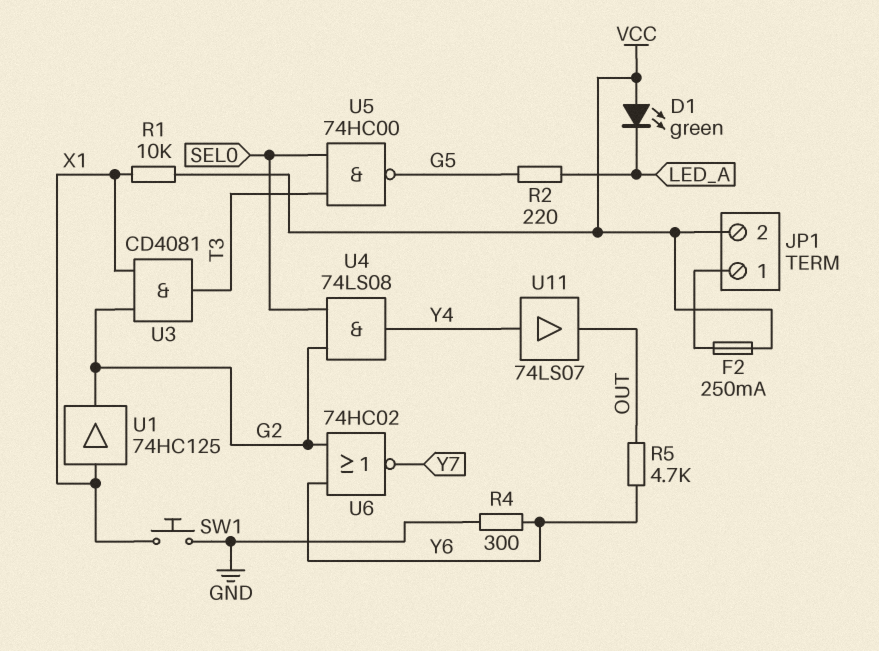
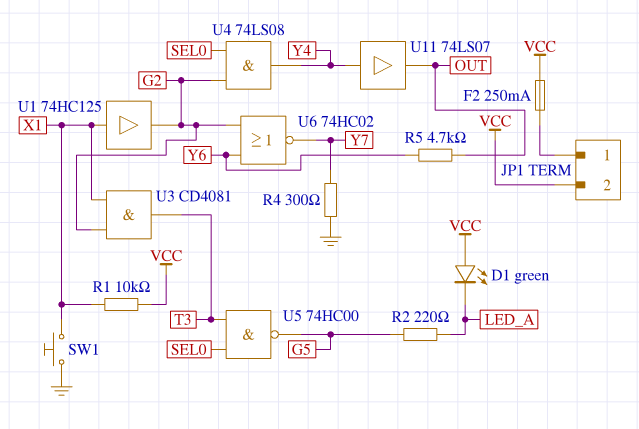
R4: 300 (GND, Y6) -> 300 (GND, Y7)

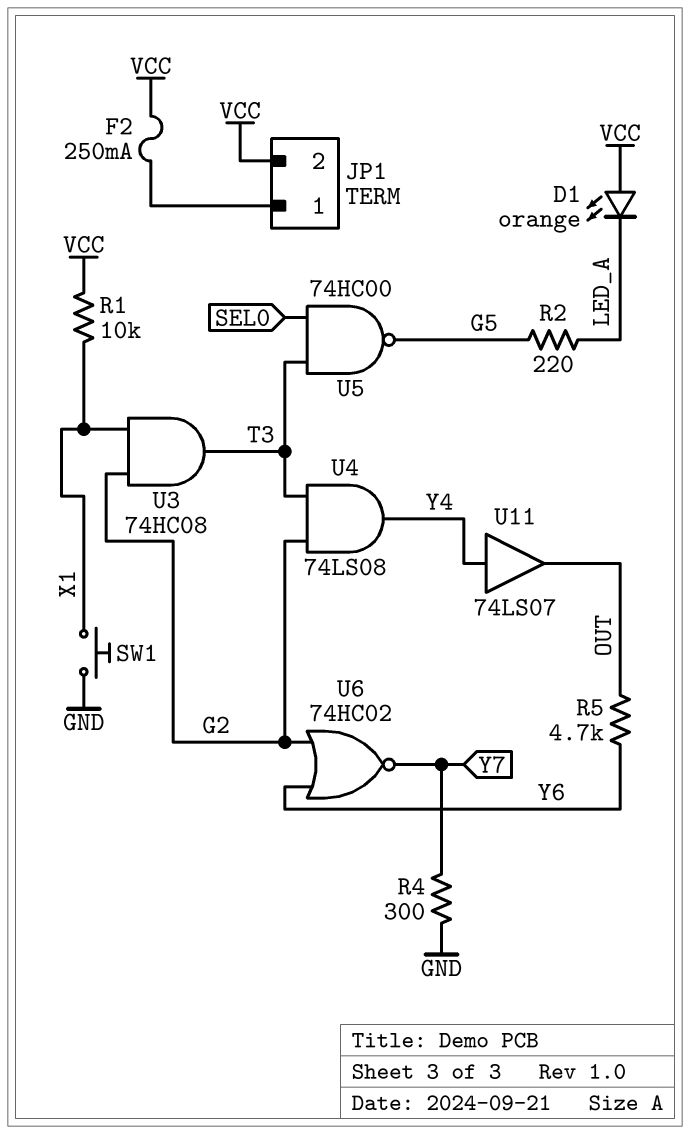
D1: LED green (A VCC, K LED_A) -> LED orange (A VCC, K LED_A)
U1: buffer 74HC125 (in X1, out G2) -> none
U3: AND CD4081 (in G2, in X1, out T3) -> AND 74HC08 (in G2, in X1, out T3)
U4: AND 74LS08 (in G2, in SEL0, out Y4) -> AND 74LS08 (in G2, in T3, out Y4)

